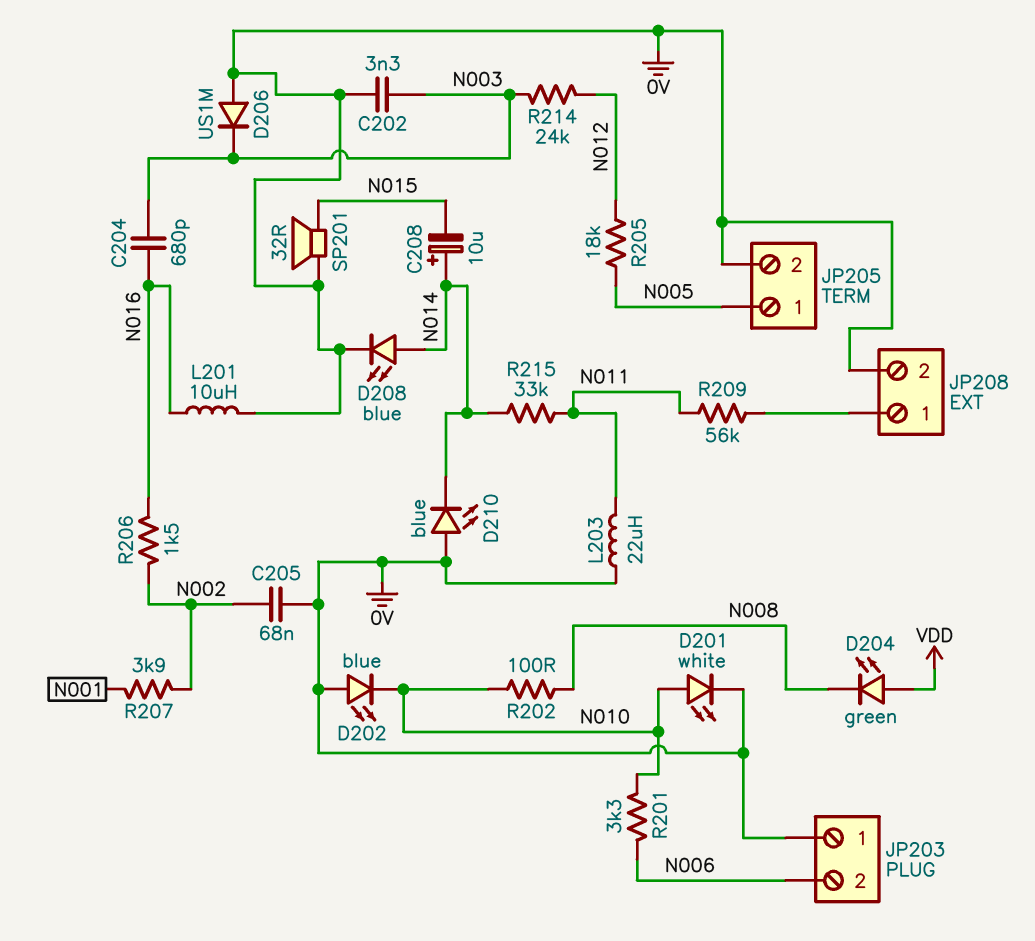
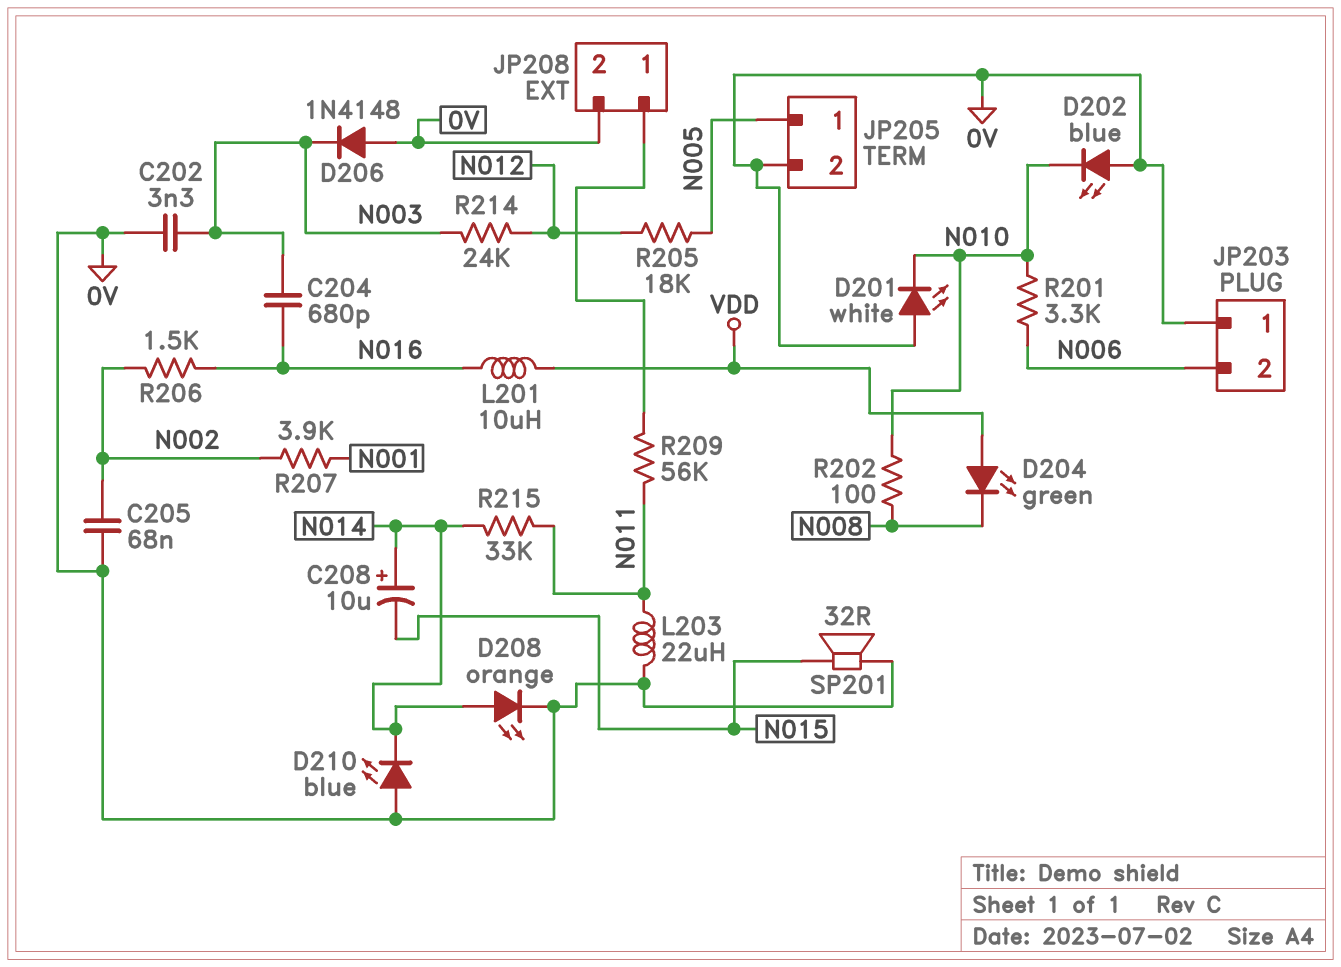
D201: LED white (A N010, K 0V) -> LED white (A 0V, K N010)
D206: diode US1M (A 0V, K N003) -> diode 1N4148 (A 0V, K N003)
D208: LED blue (A N014, K 0V) -> LED orange (A N014, K 0V)
L201: 10uH (0V, N016) -> 10uH (N016, VDD)

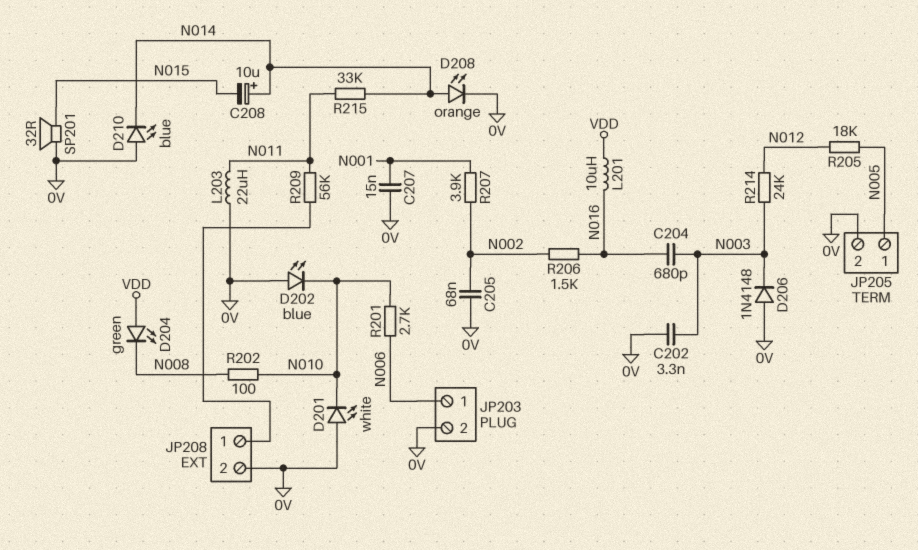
C207: none -> 15nF (0V, N001)
JP203 pin 1: 0V -> N006
JP203 pin 2: N006 -> 0V
R201: 3.3k (N006, N010) -> 2.7k (N006, N010)

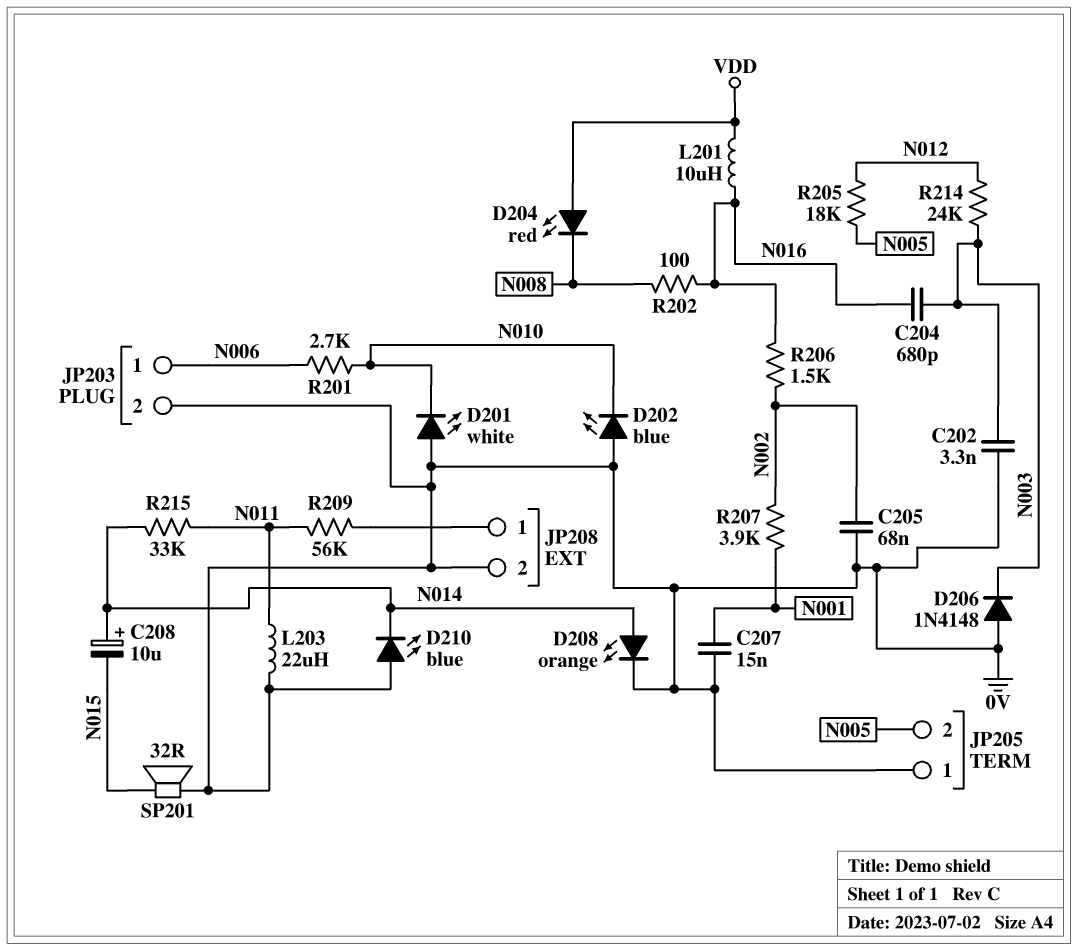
D204: LED green (A VDD, K N008) -> LED red (A VDD, K N008)
JP205 pin 1: N005 -> 0V
JP205 pin 2: 0V -> N005
R202: 100 (N008, N010) -> 100 (N008, N016)

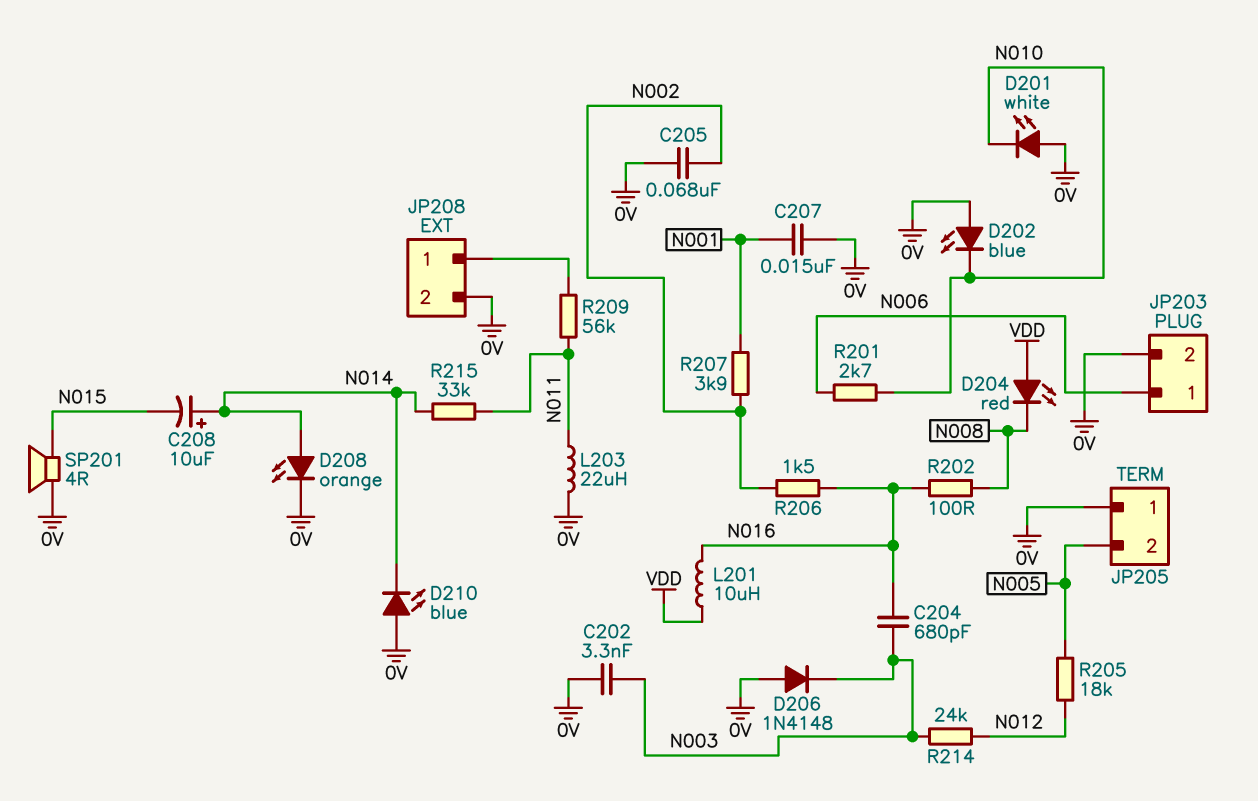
SP201: speaker 32R (0V, N015) -> speaker 4R (0V, N015)

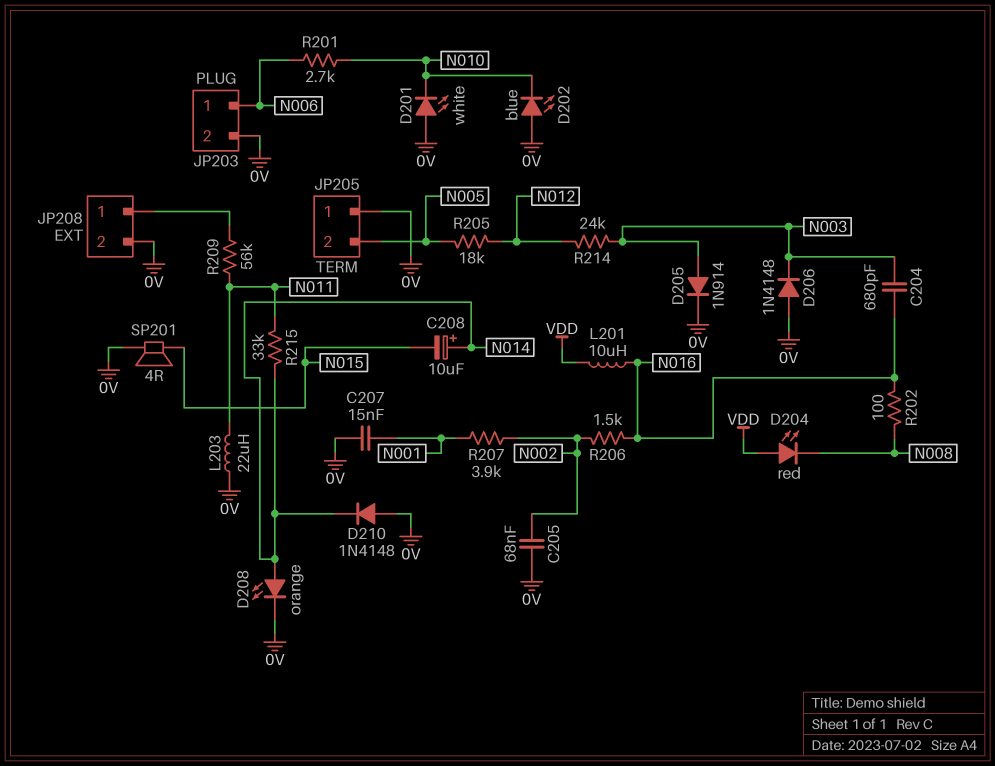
C202: 3.3nF (0V, N003) -> none
D205: none -> diode 1N914 (A N003, K 0V)
D210: LED blue (A 0V, K N014) -> diode 1N4148 (A 0V, K N014)

